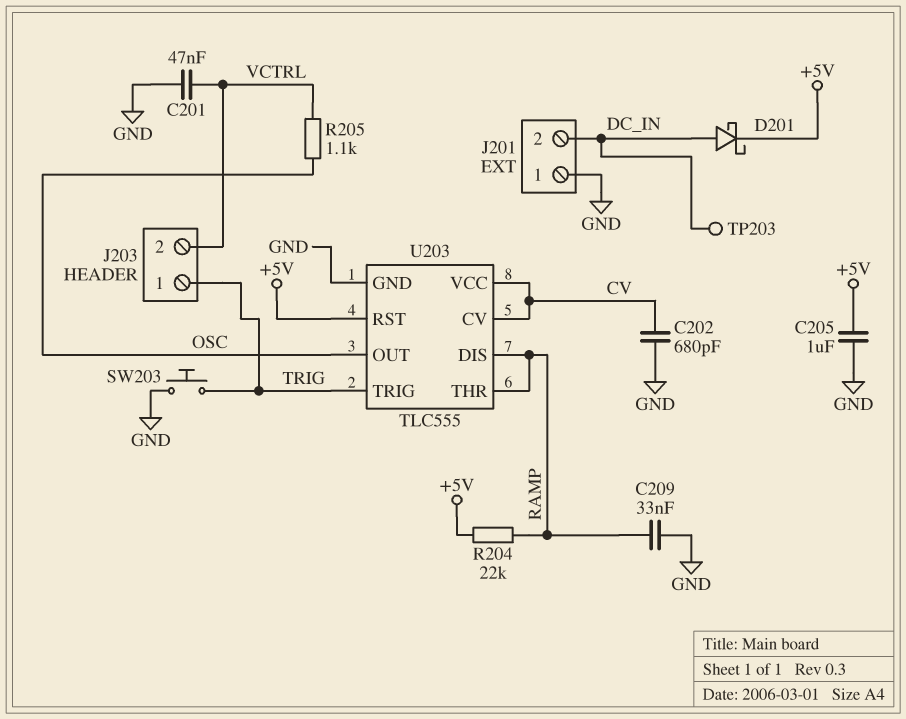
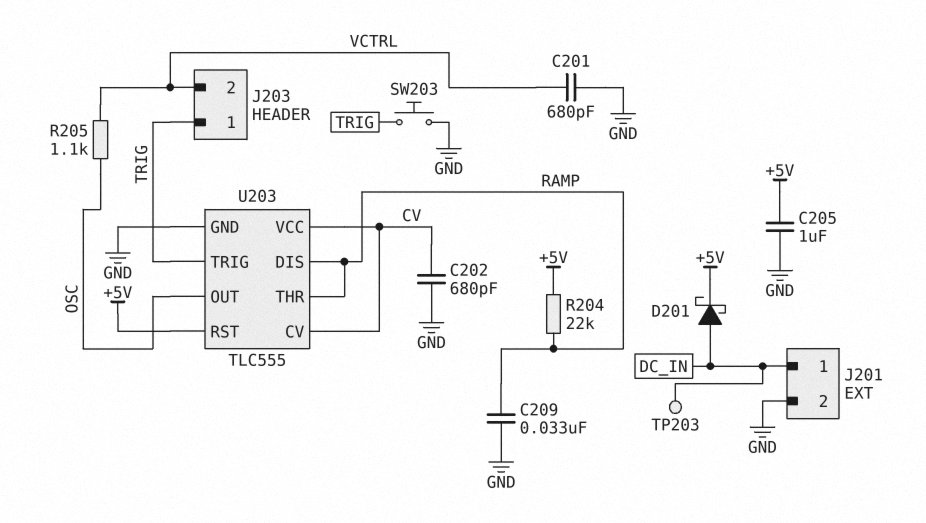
C201: 47nF (GND, VCTRL) -> 680pF (GND, VCTRL)
J201 pin 1: GND -> DC_IN
J201 pin 2: DC_IN -> GND

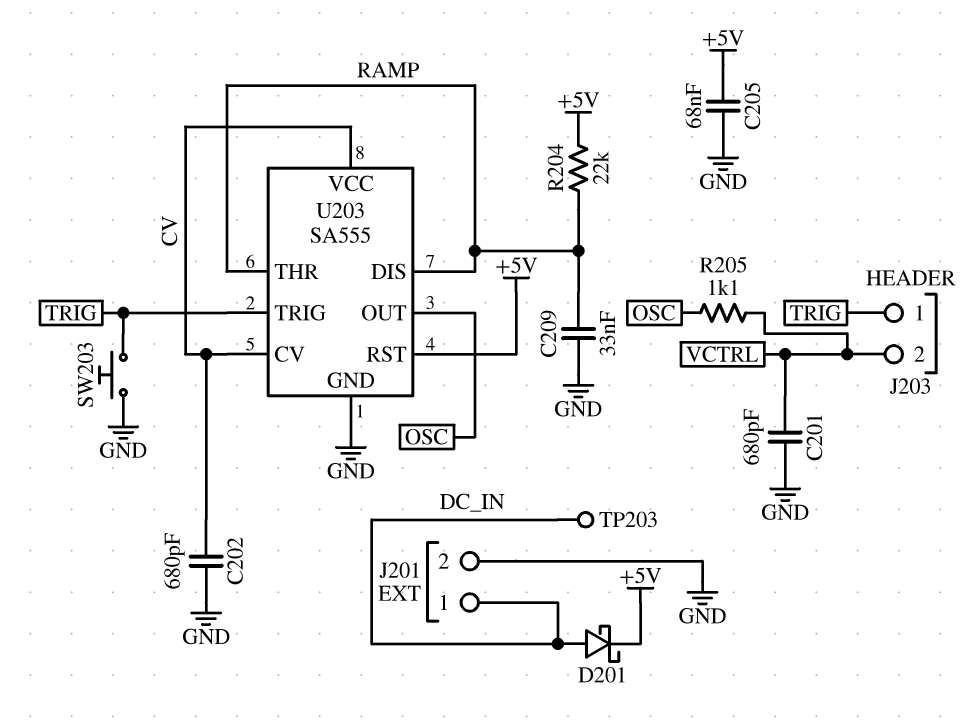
C205: 1uF (+5V, GND) -> 68nF (+5V, GND)
U203: TLC555 -> SA555

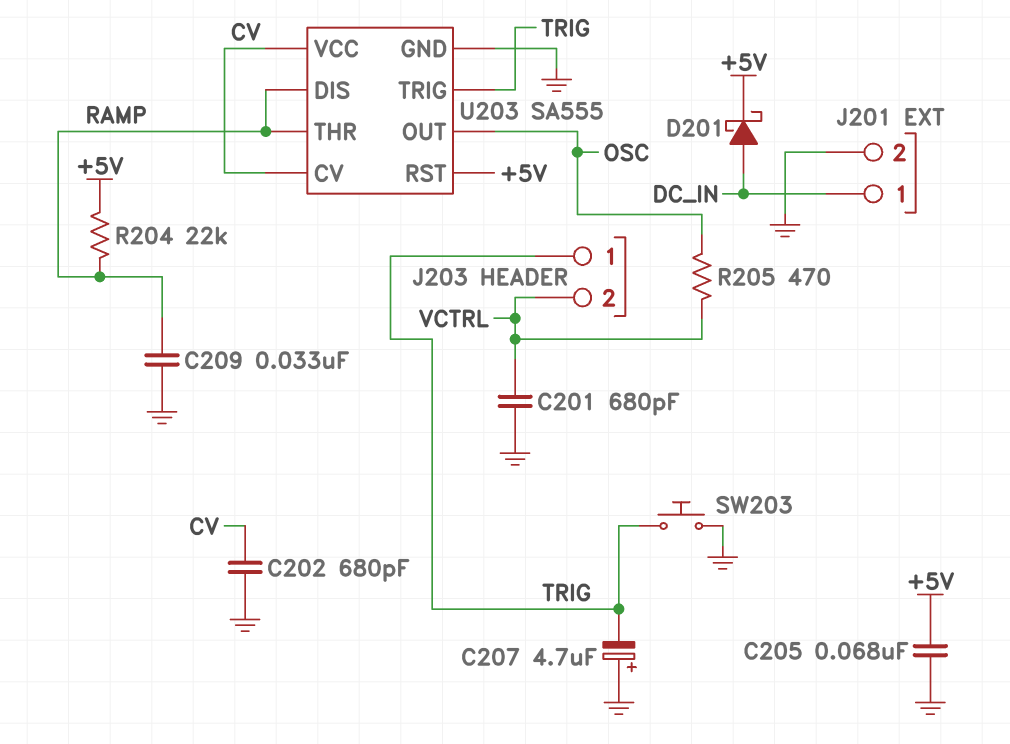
C207: none -> 4.7uF (plus GND, minus TRIG)
R205: 1.1k (OSC, VCTRL) -> 470 (OSC, VCTRL)
TP203: test point (DC_IN) -> none

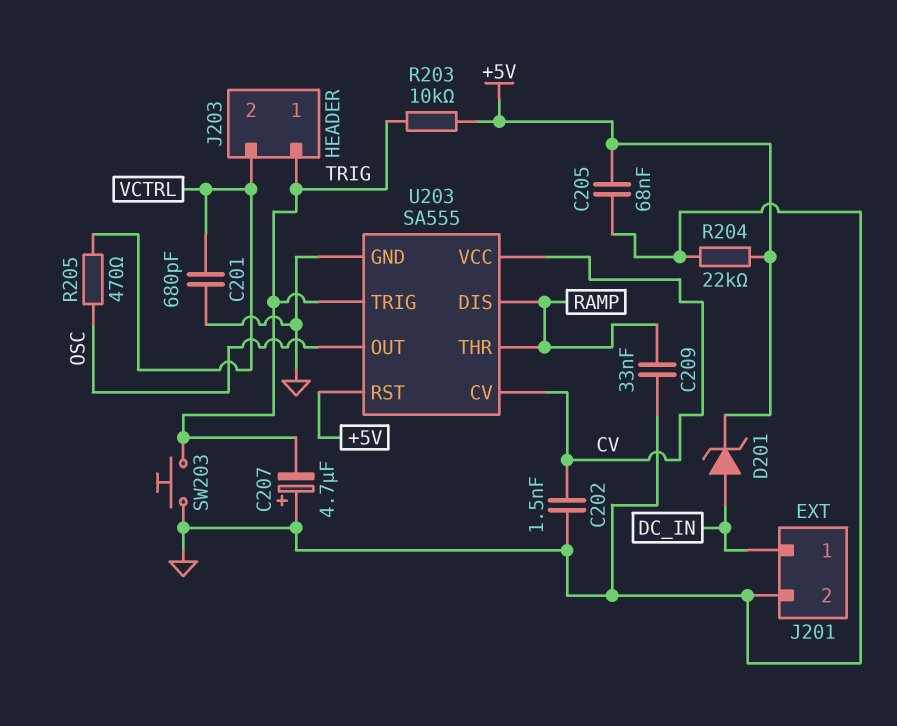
C202: 680pF (CV, GND) -> 1.5nF (CV, GND)
D201: schottky (A DC_IN, K +5V) -> zener (A DC_IN, K +5V)
R203: none -> 10k (+5V, TRIG)
R204: 22k (+5V, RAMP) -> 22k (+5V, GND)

